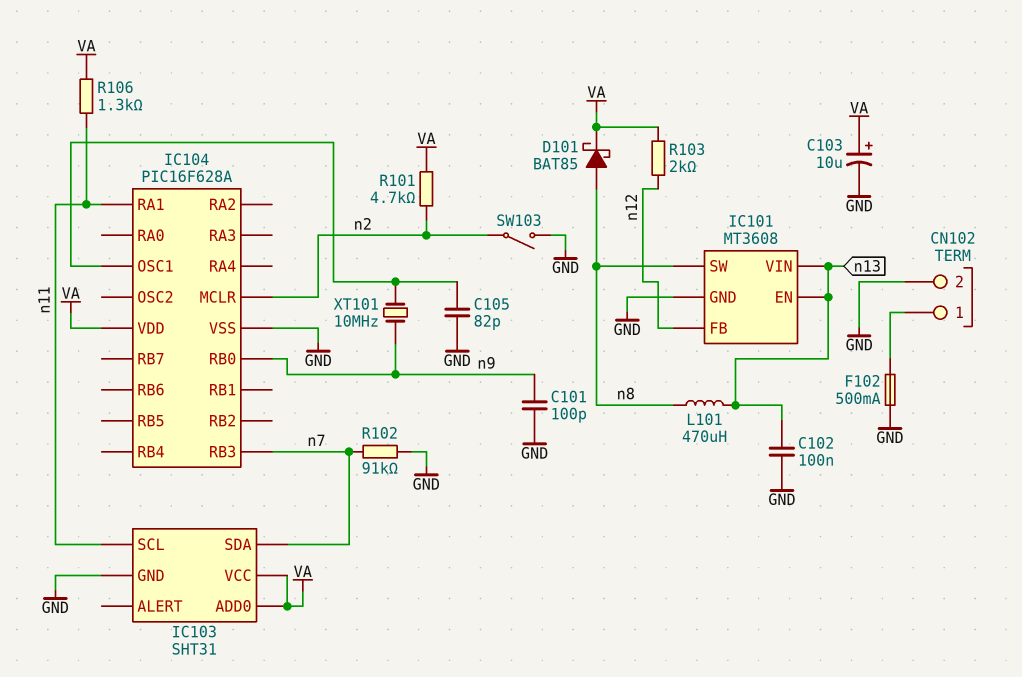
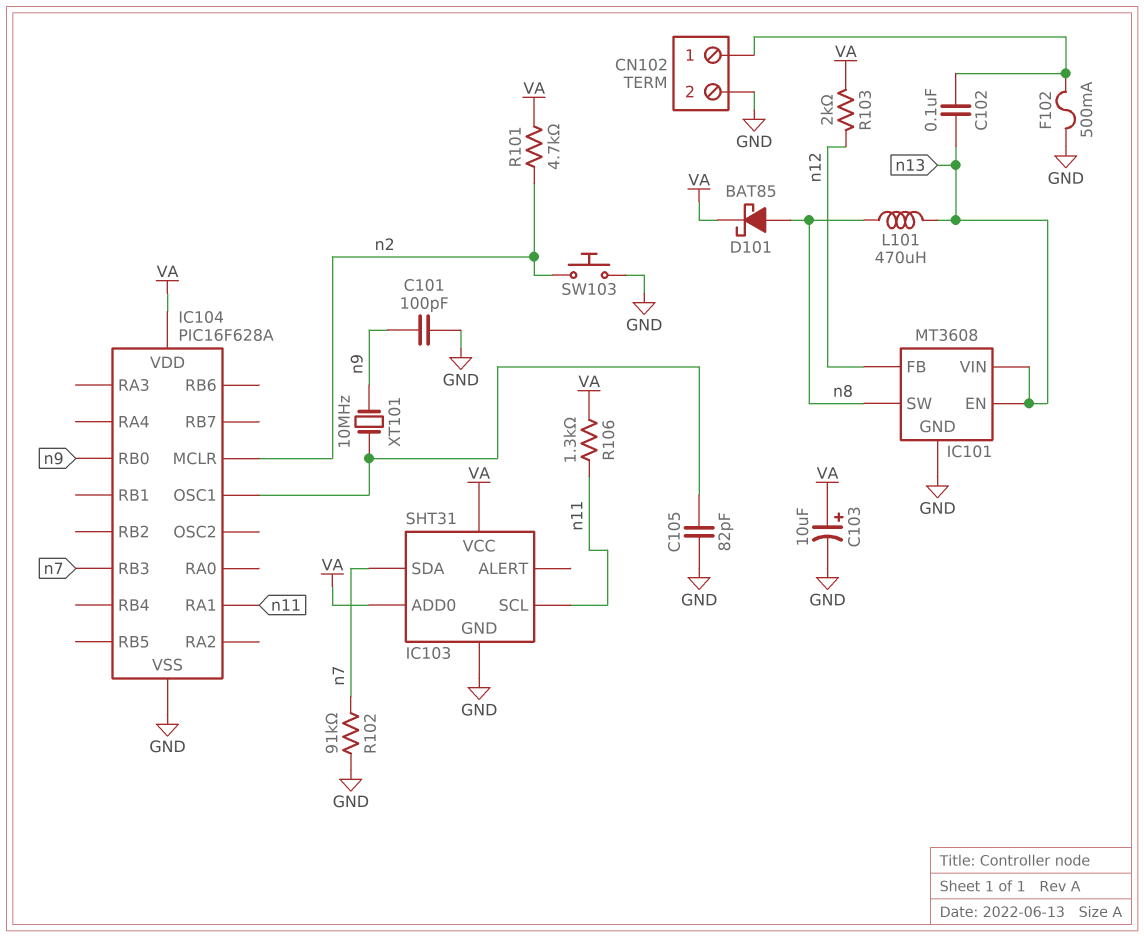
C102: 100nF (GND, n13) -> 100nF (CN102/1, n13)
SW103: switch (GND, n2) -> button (GND, n2)

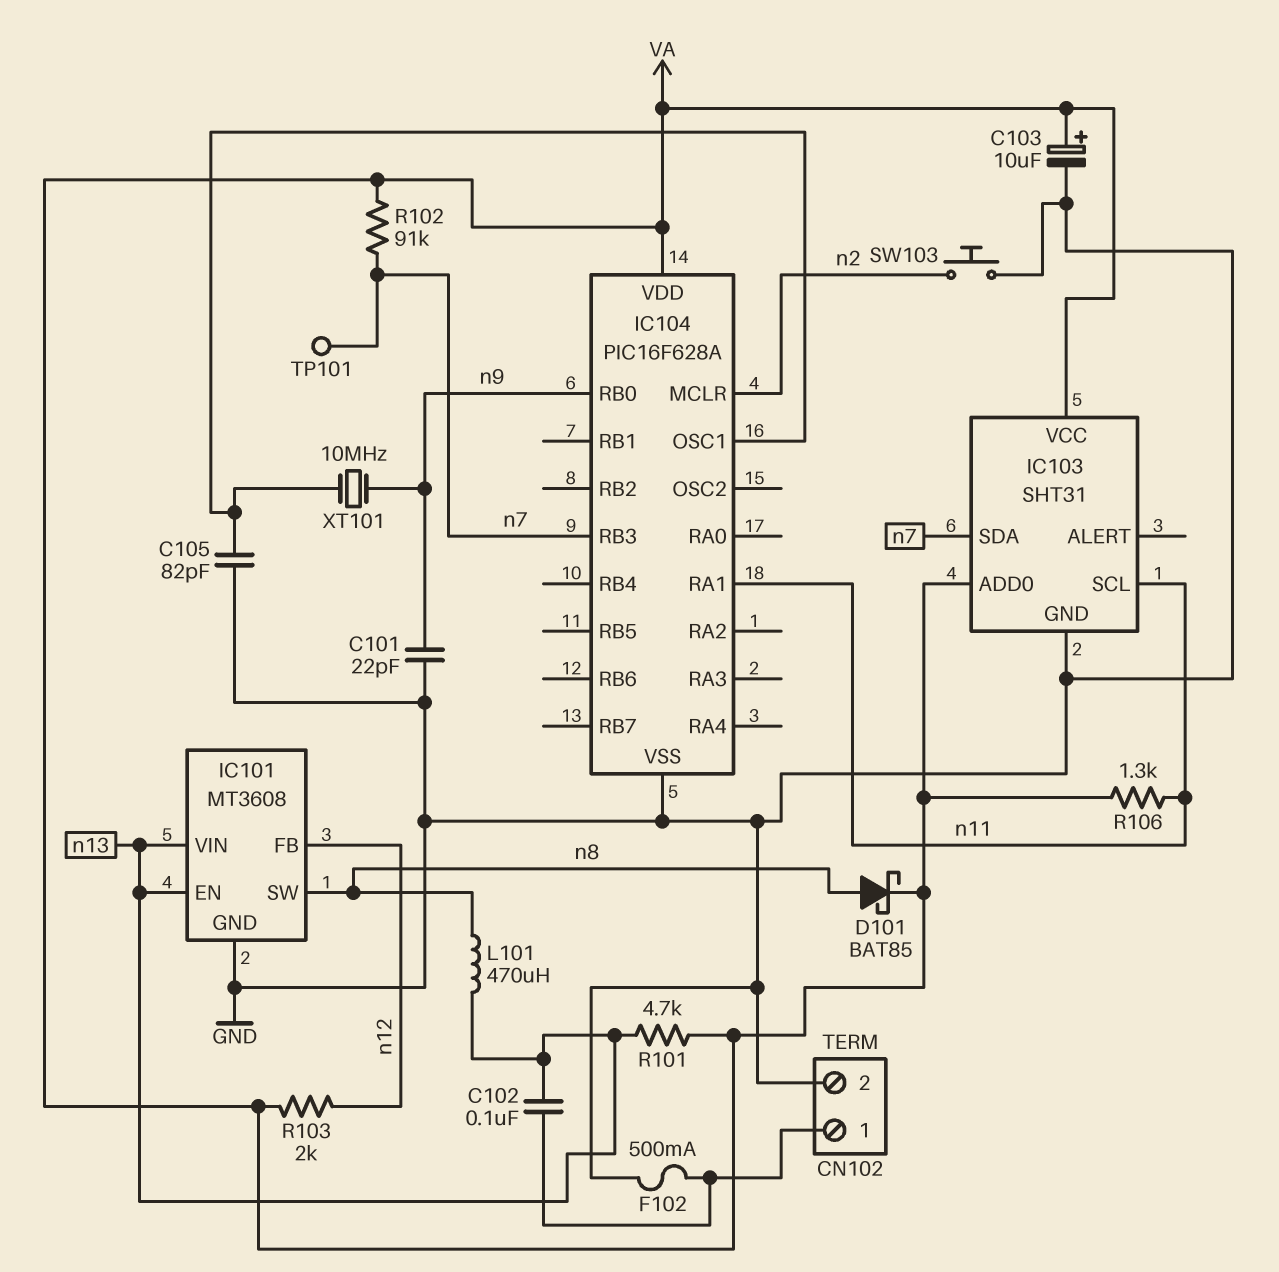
C101: 100pF (GND, n9) -> 22pF (GND, n9)
R101: 4.7k (VA, n2) -> 4.7k (VA, n13)
R102: 91k (GND, n7) -> 91k (VA, n7)
TP101: none -> test point (n7)

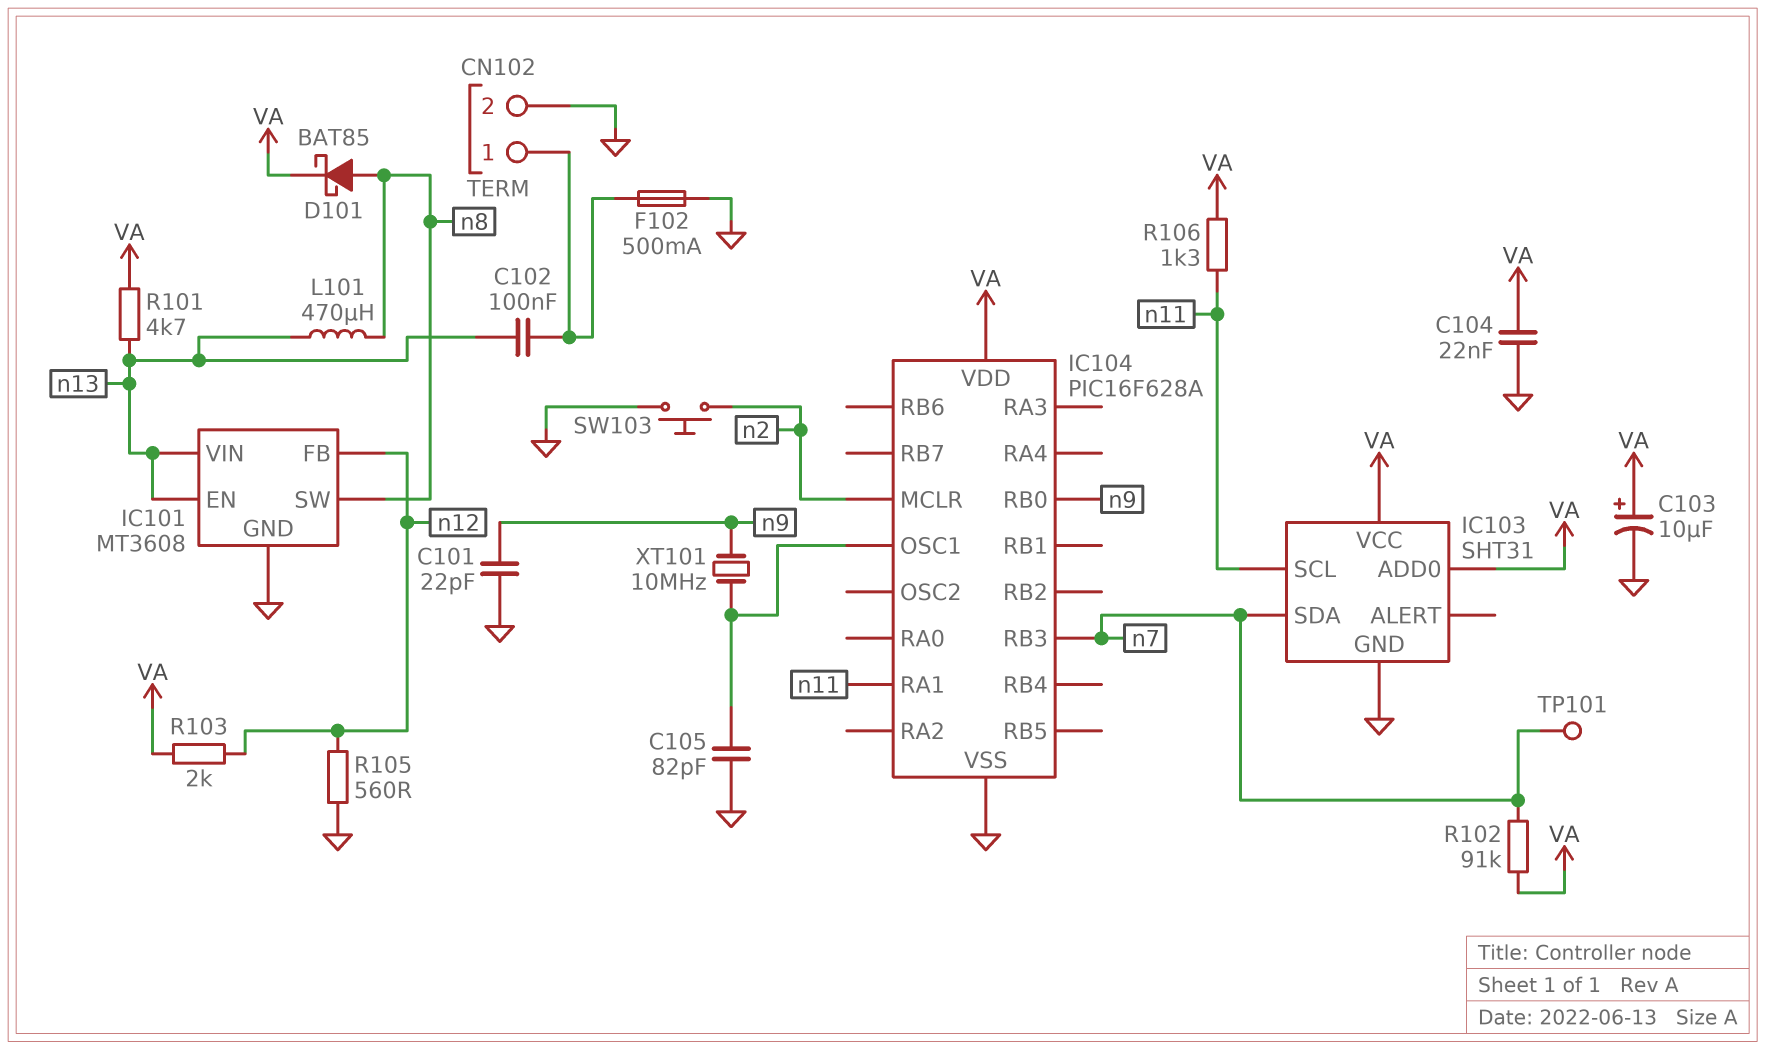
C104: none -> 22nF (GND, VA)
R105: none -> 560 (GND, n12)

